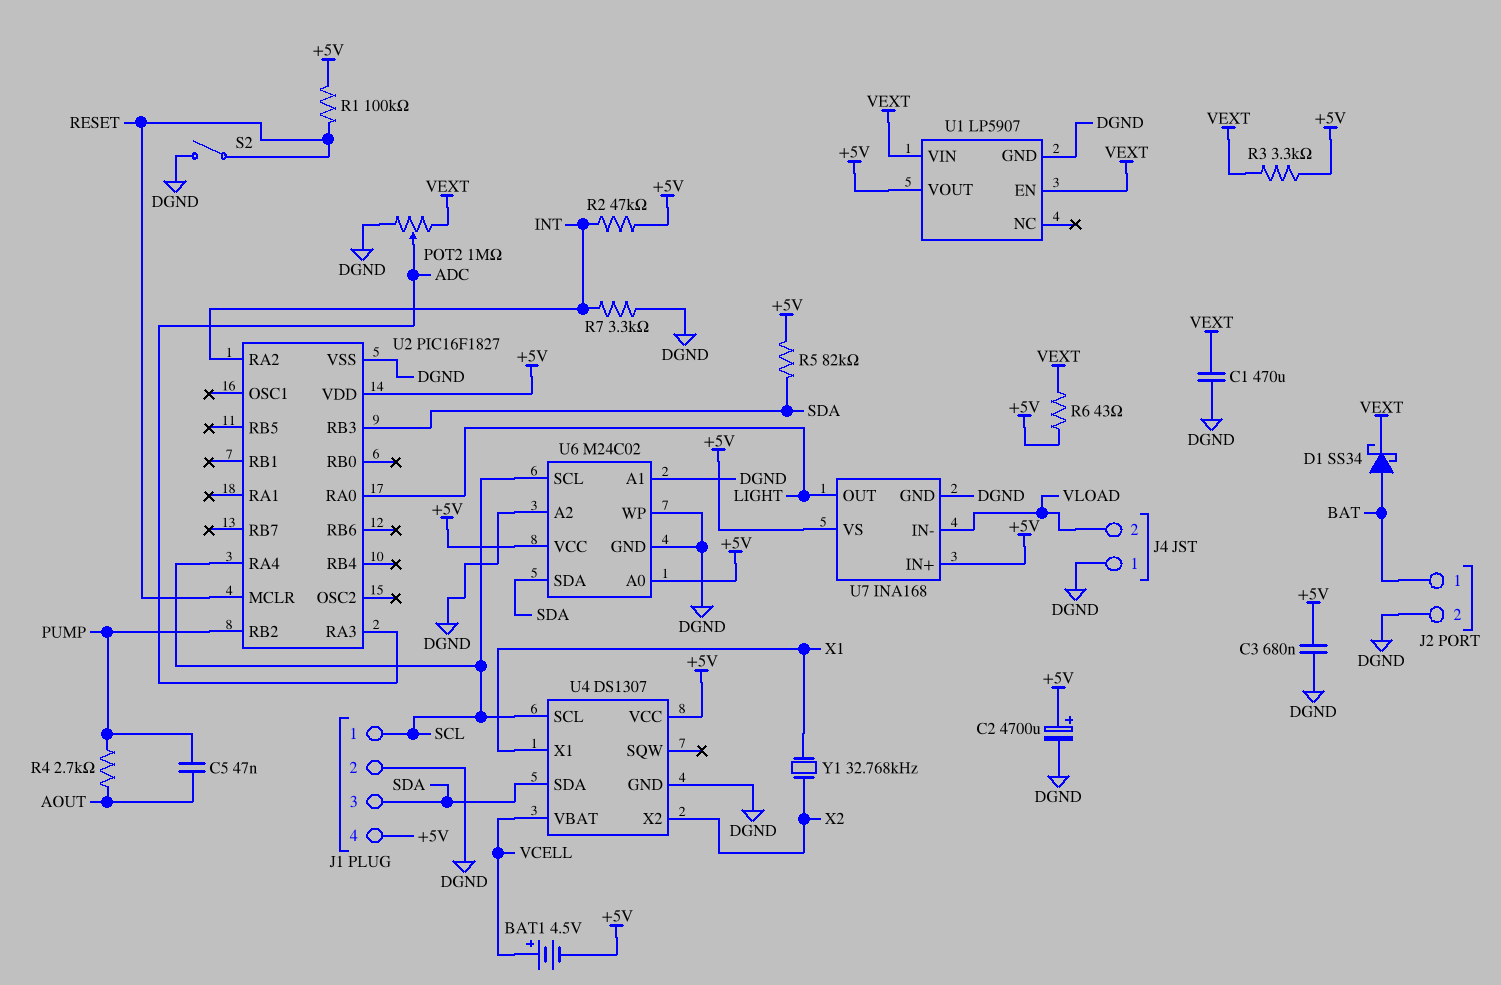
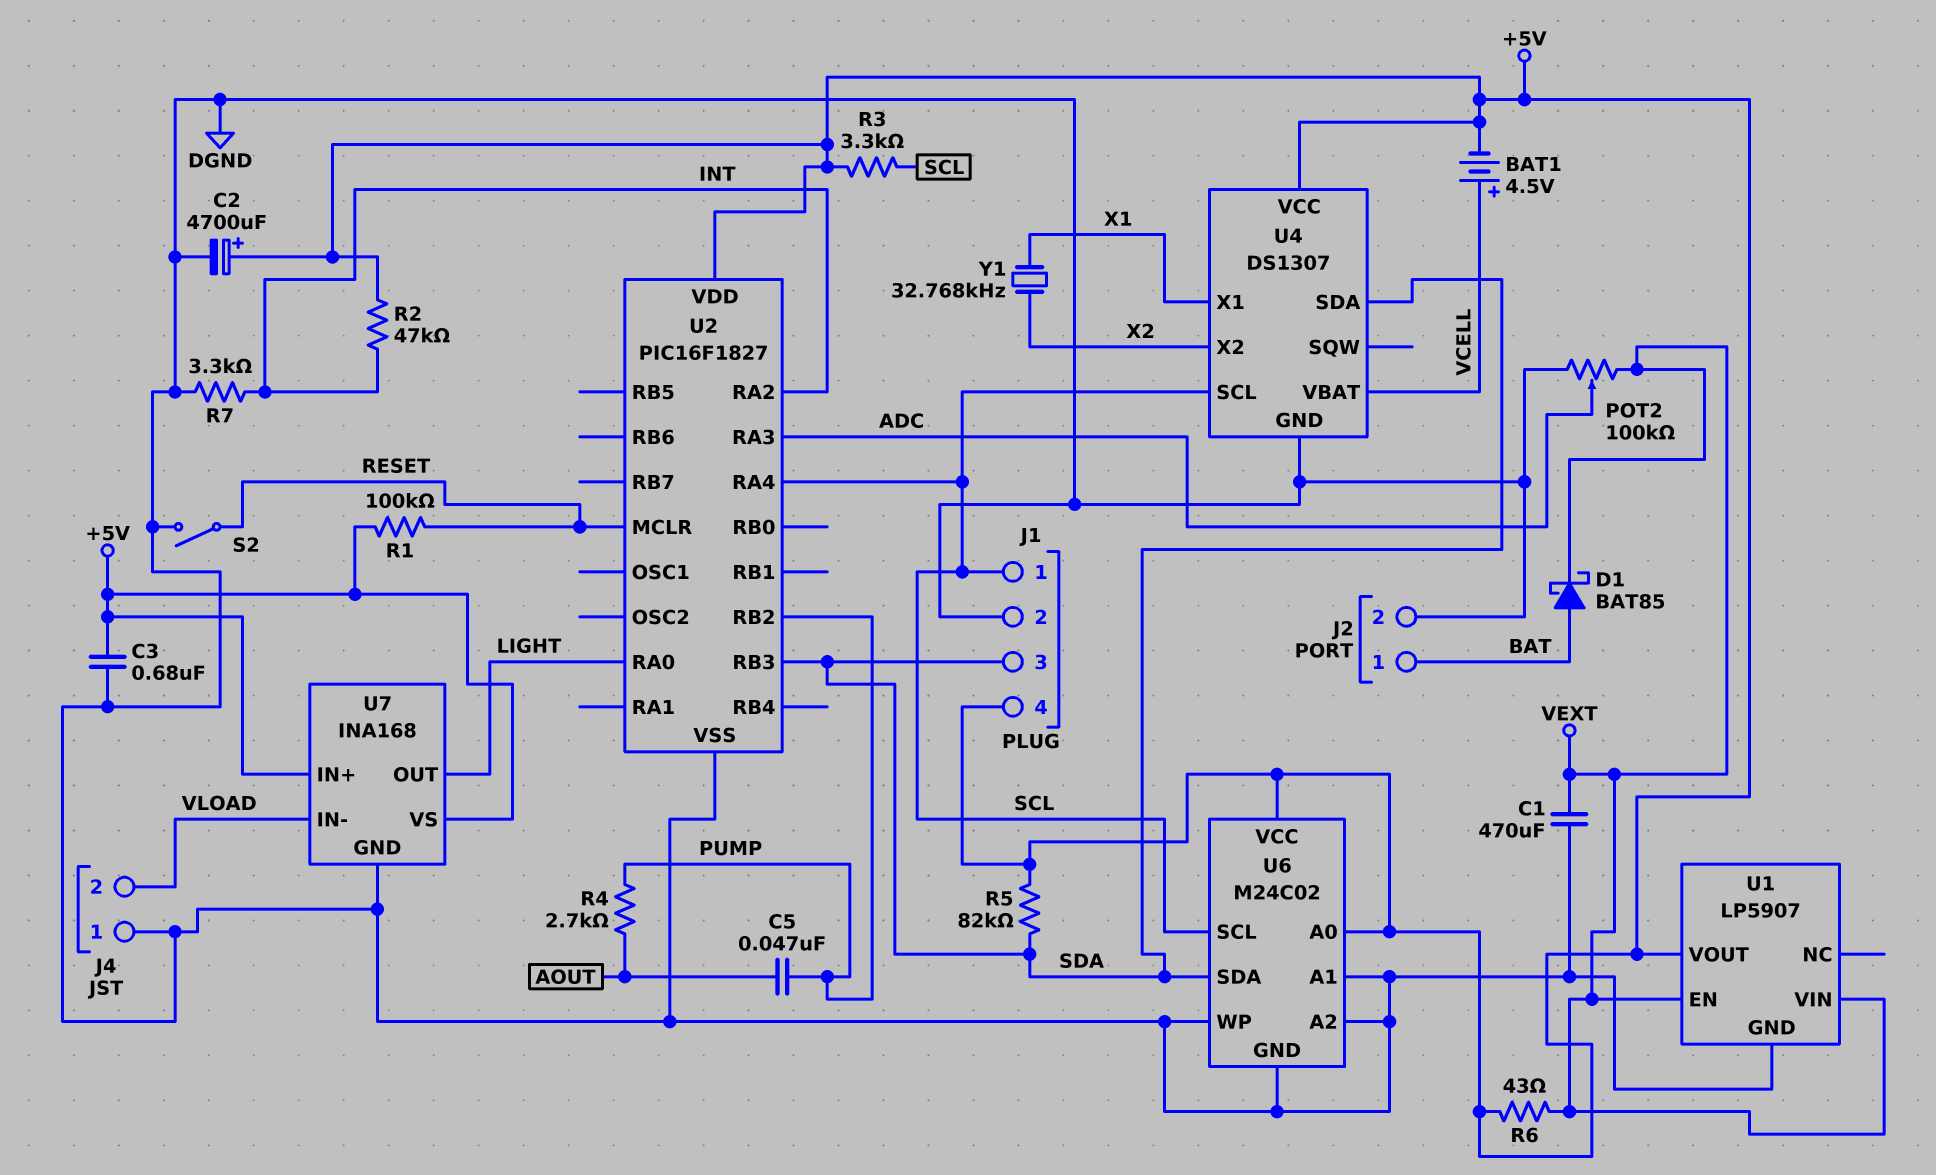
D1: schottky SS34 (A BAT, K VEXT) -> schottky BAT85 (A BAT, K VEXT)
POT2: 1M (DGND, VEXT, wiper ADC) -> 100k (DGND, VEXT, wiper ADC)
R3: 3.3k (+5V, VEXT) -> 3.3k (+5V, SCL)

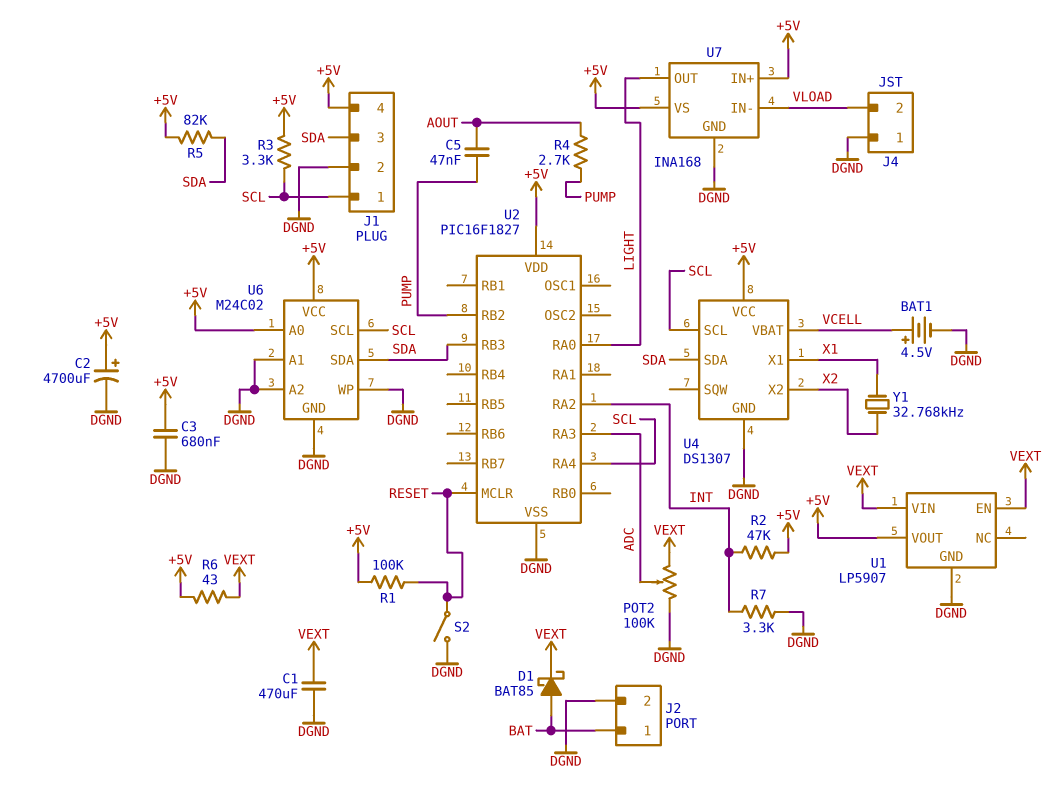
BAT1: 4.5V (plus VCELL, minus +5V) -> 4.5V (plus VCELL, minus DGND)

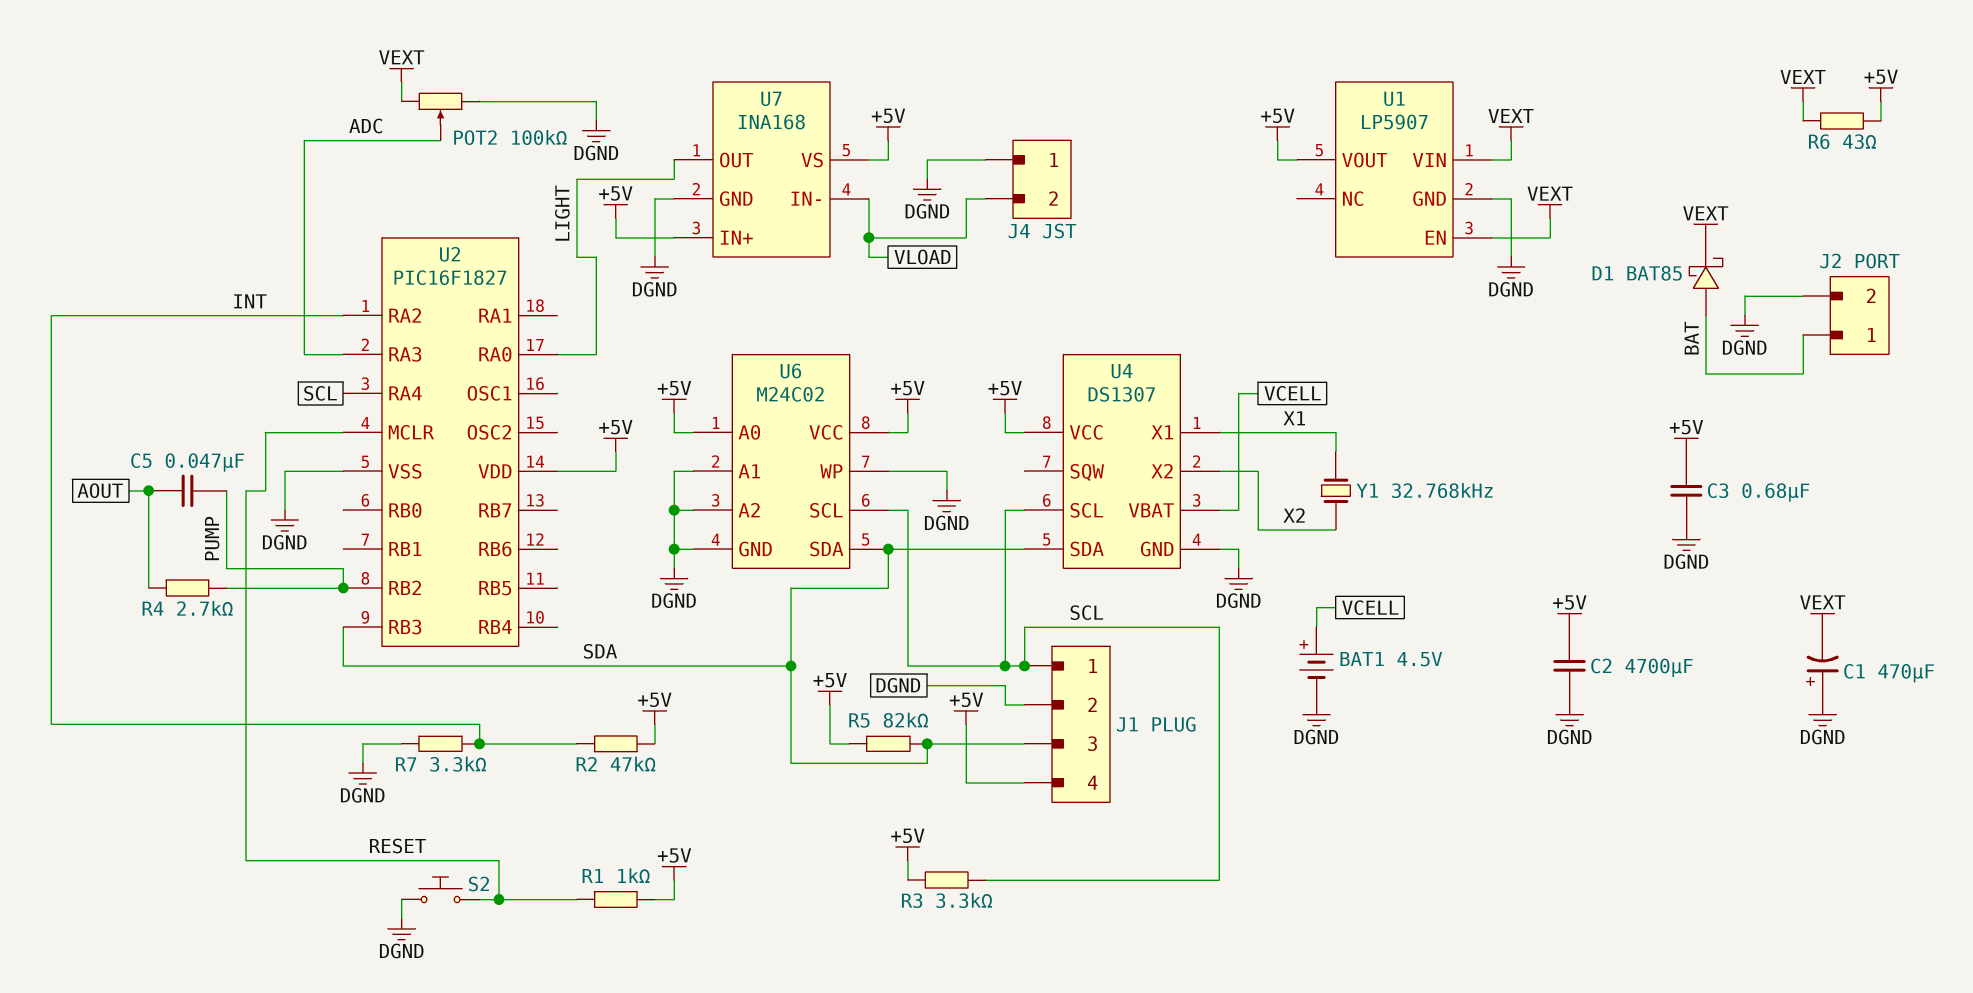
C1: 470uF (DGND, VEXT) -> 470uF (plus DGND, minus VEXT)
C2: 4700uF (plus +5V, minus DGND) -> 4700uF (+5V, DGND)
R1: 100k (+5V, RESET) -> 1k (+5V, RESET)
S2: switch (DGND, RESET) -> button (DGND, RESET)

